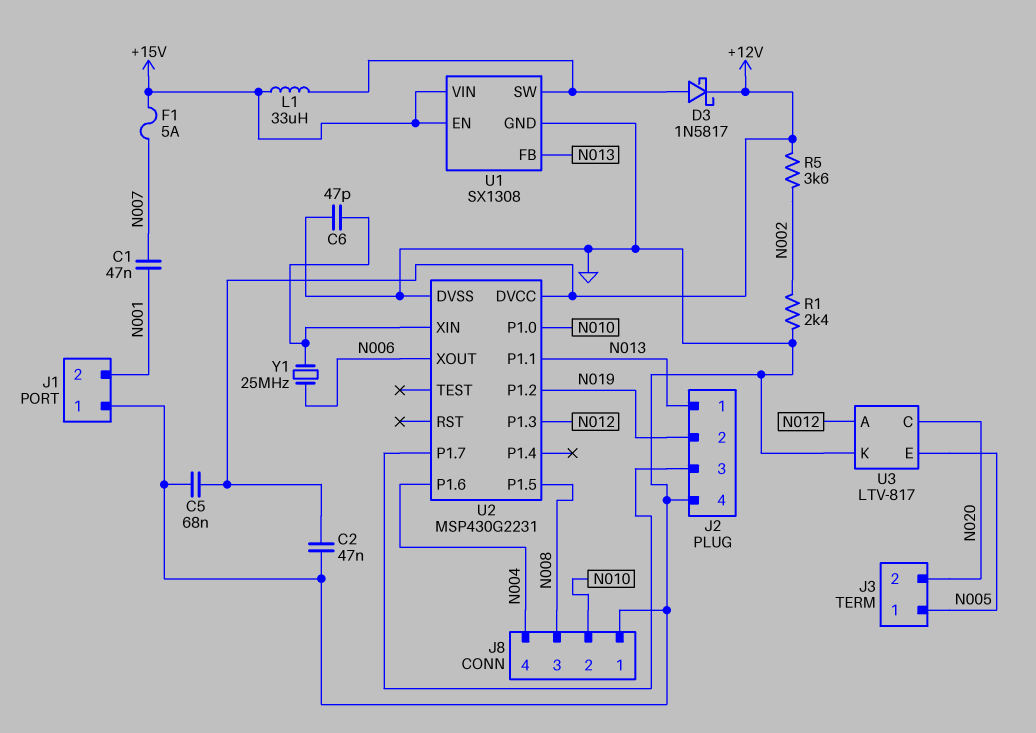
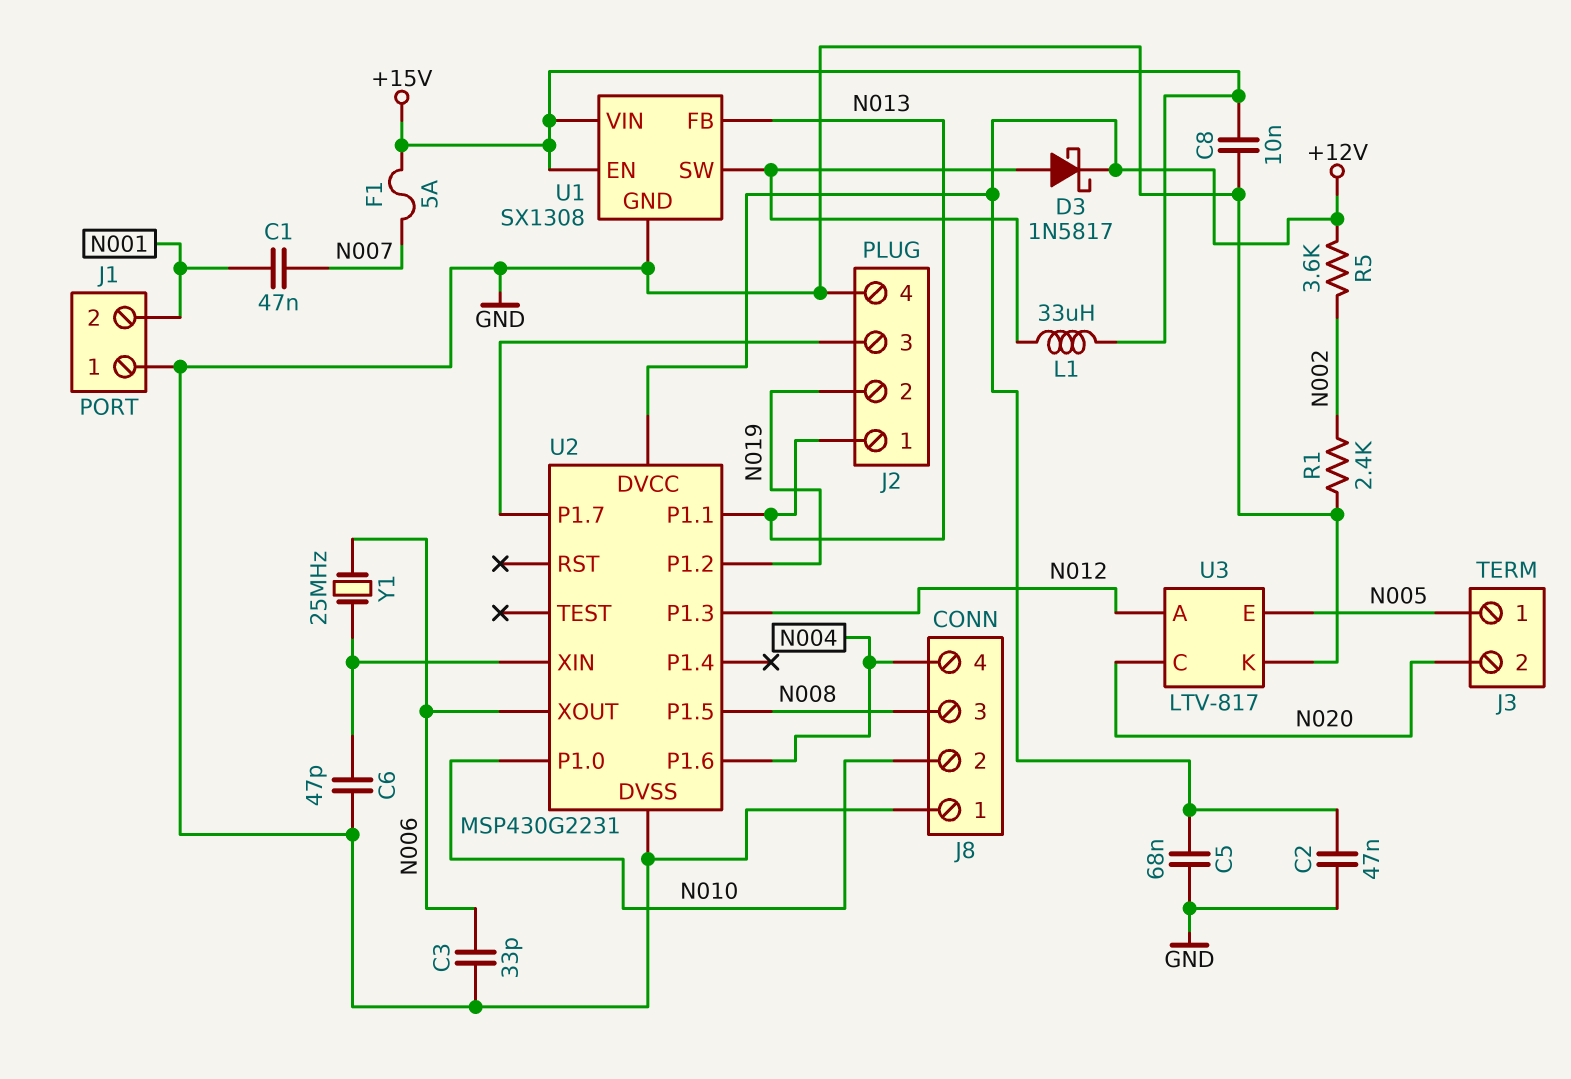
C3: none -> 33pF (GND, N006)
C8: none -> 10nF (+15V, GND)

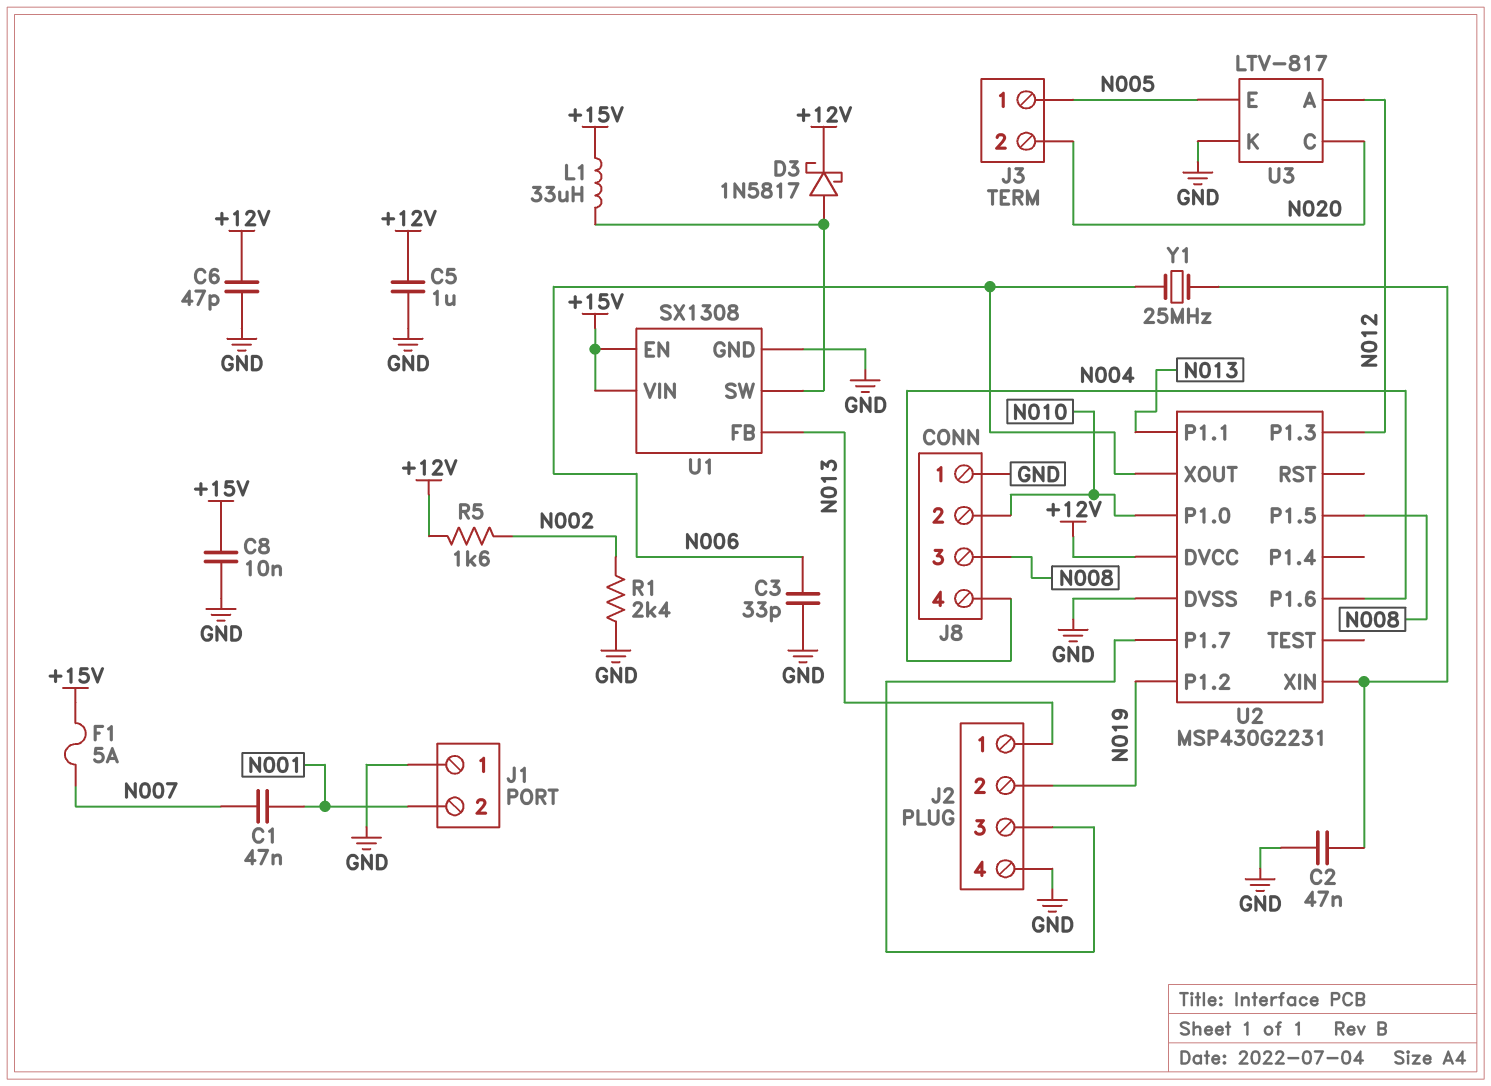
C2: 47nF (+12V, GND) -> 47nF (GND, U2/XIN)
C5: 68nF (+12V, GND) -> 1uF (+12V, GND)
C6: 47pF (GND, U2/XIN) -> 47pF (+12V, GND)
R5: 3.6k (+12V, N002) -> 1.6k (+12V, N002)

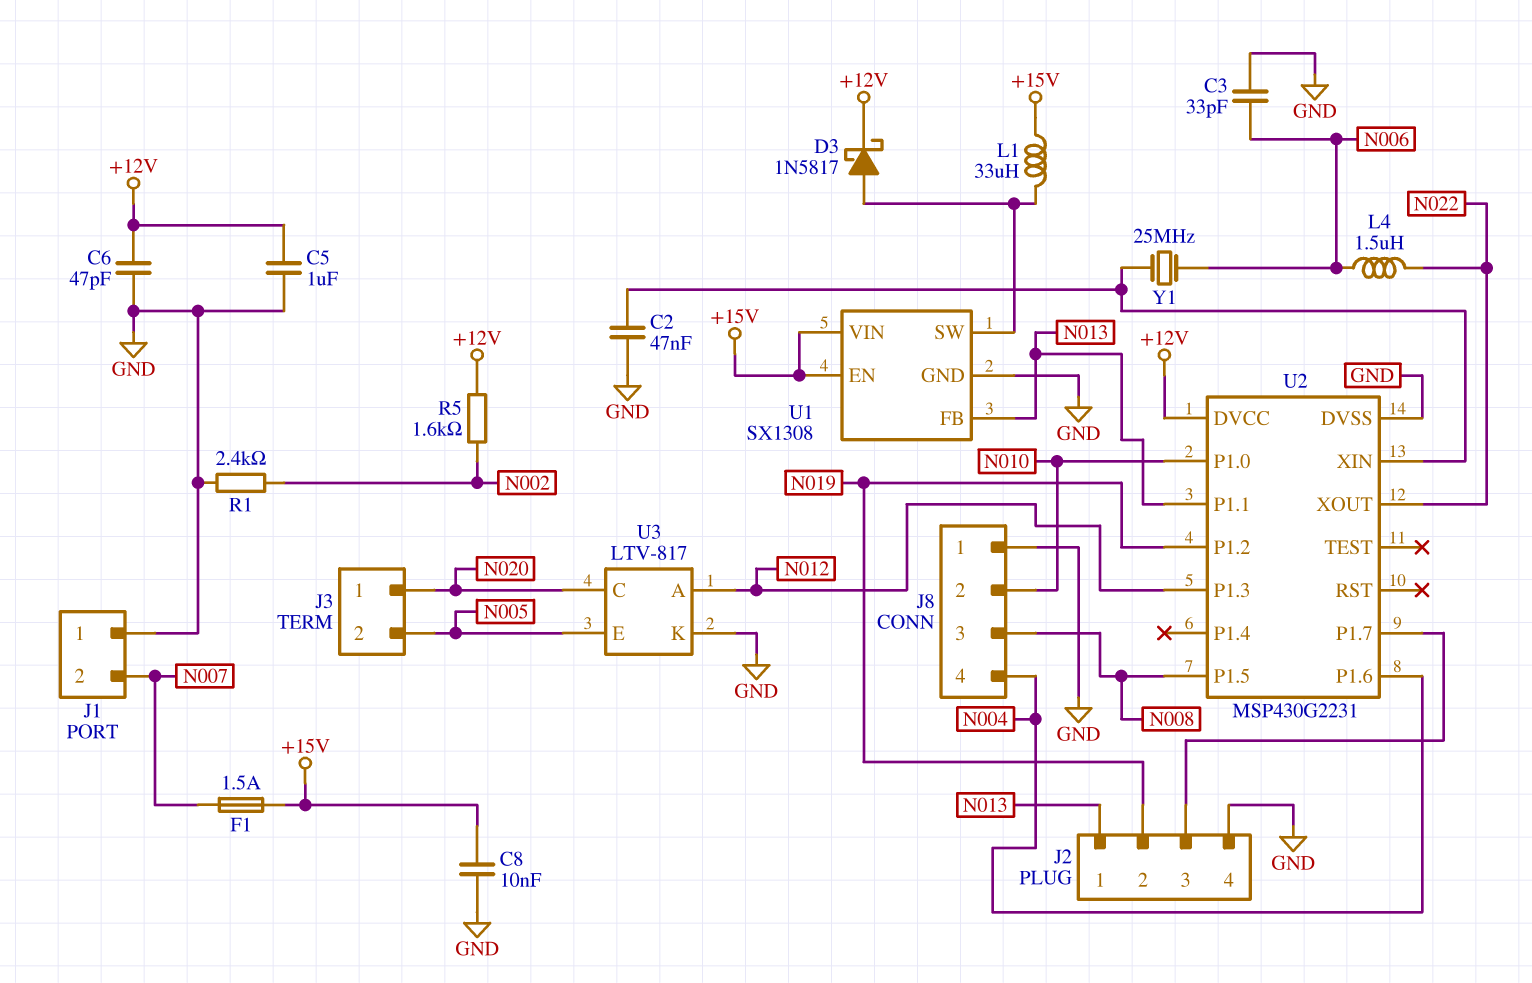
C1: 47nF (N001, N007) -> none
F1: 5A (+15V, N007) -> 1.5A (+15V, N007)
J1 pin 2: N001 -> N007
J3 pin 1: N005 -> N020
J3 pin 2: N020 -> N005
L4: none -> 1.5uH (N006, N022)
U2 pin XOUT: N006 -> N022

